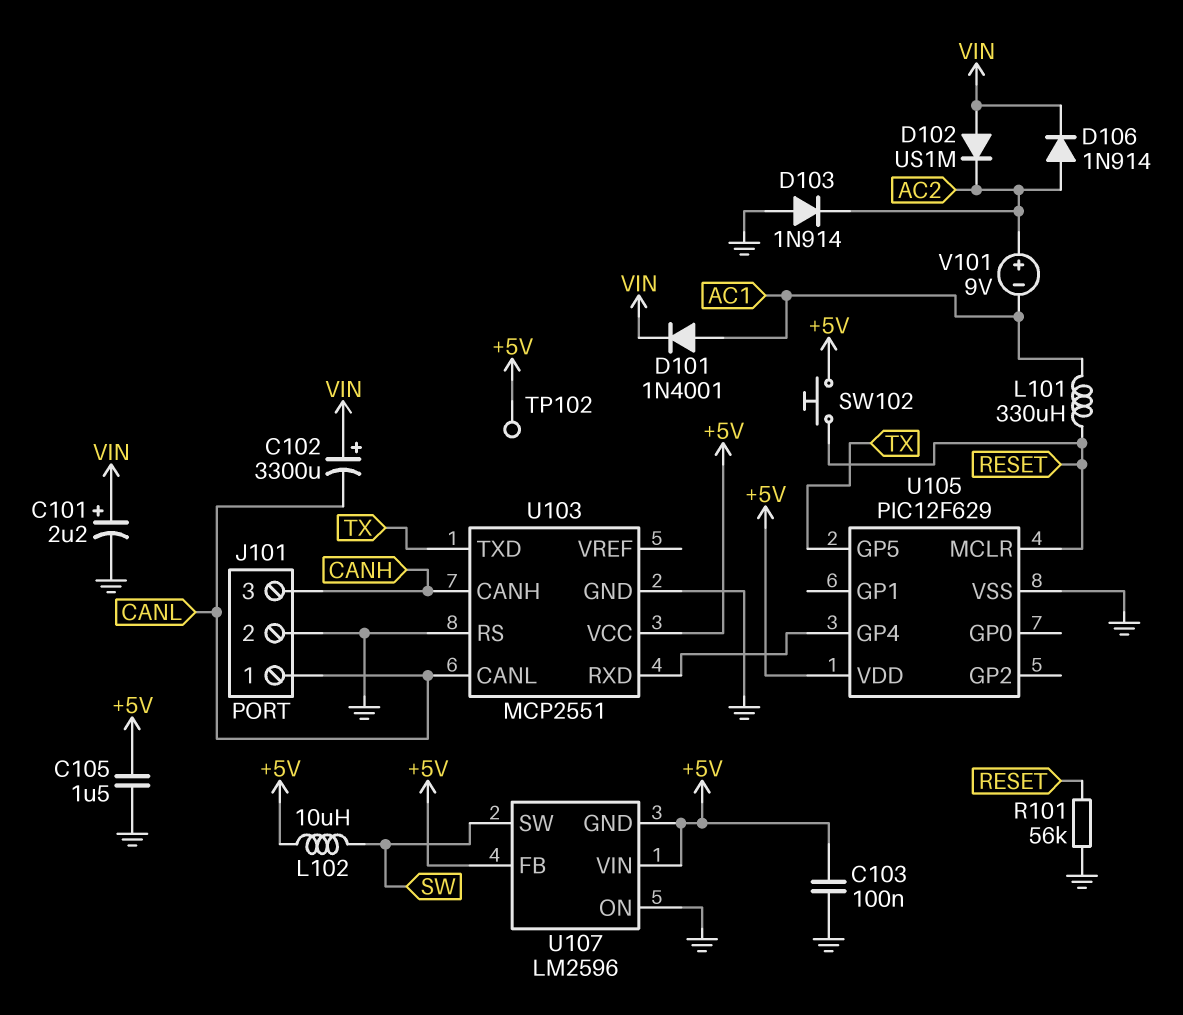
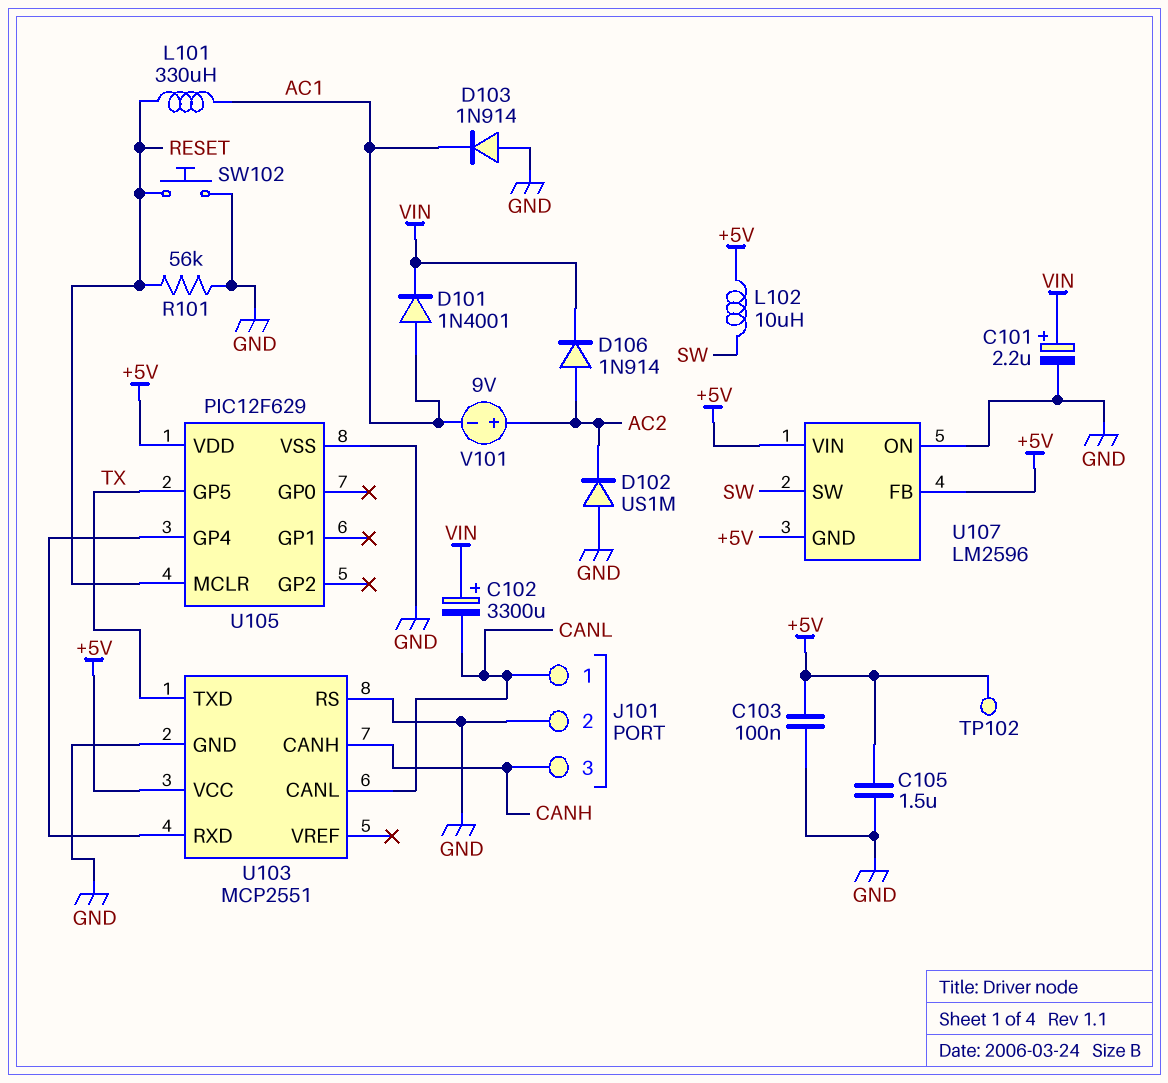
D102: diode US1M (A VIN, K AC2) -> diode US1M (A GND, K AC2)
D103: diode 1N914 (A GND, K AC2) -> diode 1N914 (A GND, K AC1)
SW102: button (+5V, RESET) -> button (GND, RESET)

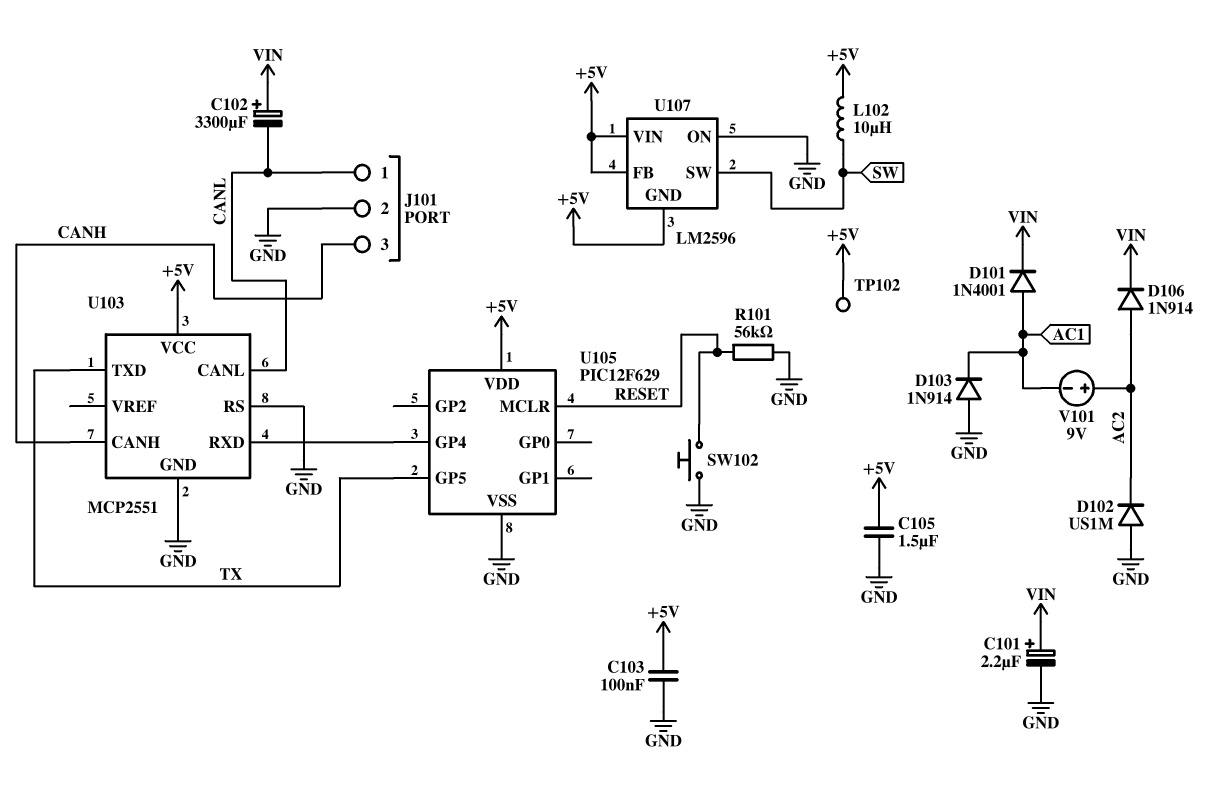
L101: 330uH (AC1, RESET) -> none

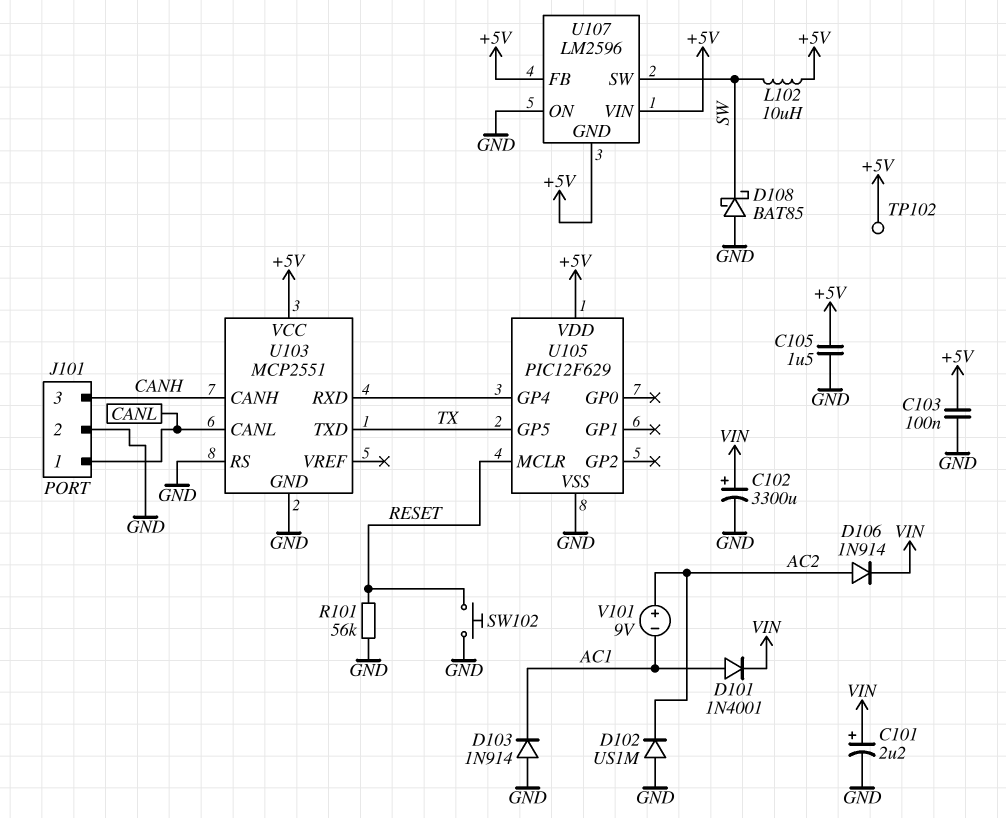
C102: 3300uF (plus VIN, minus CANL) -> 3300uF (plus VIN, minus GND)
D108: none -> schottky BAT85 (A GND, K SW)

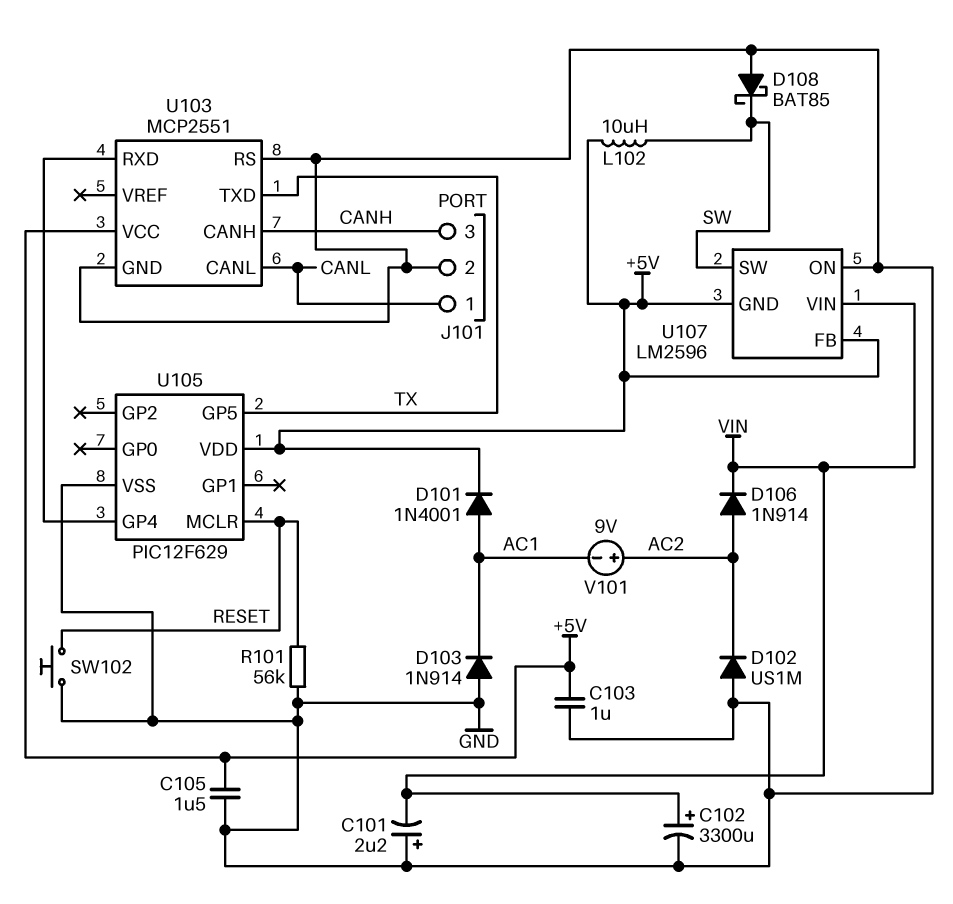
C101: 2.2uF (plus VIN, minus GND) -> 2.2uF (plus GND, minus VIN)
C103: 100nF (+5V, GND) -> 1uF (+5V, GND)
D101: diode 1N4001 (A AC1, K VIN) -> diode 1N4001 (A AC1, K +5V)
TP102: test point (+5V) -> none
U107 pin VIN: +5V -> VIN

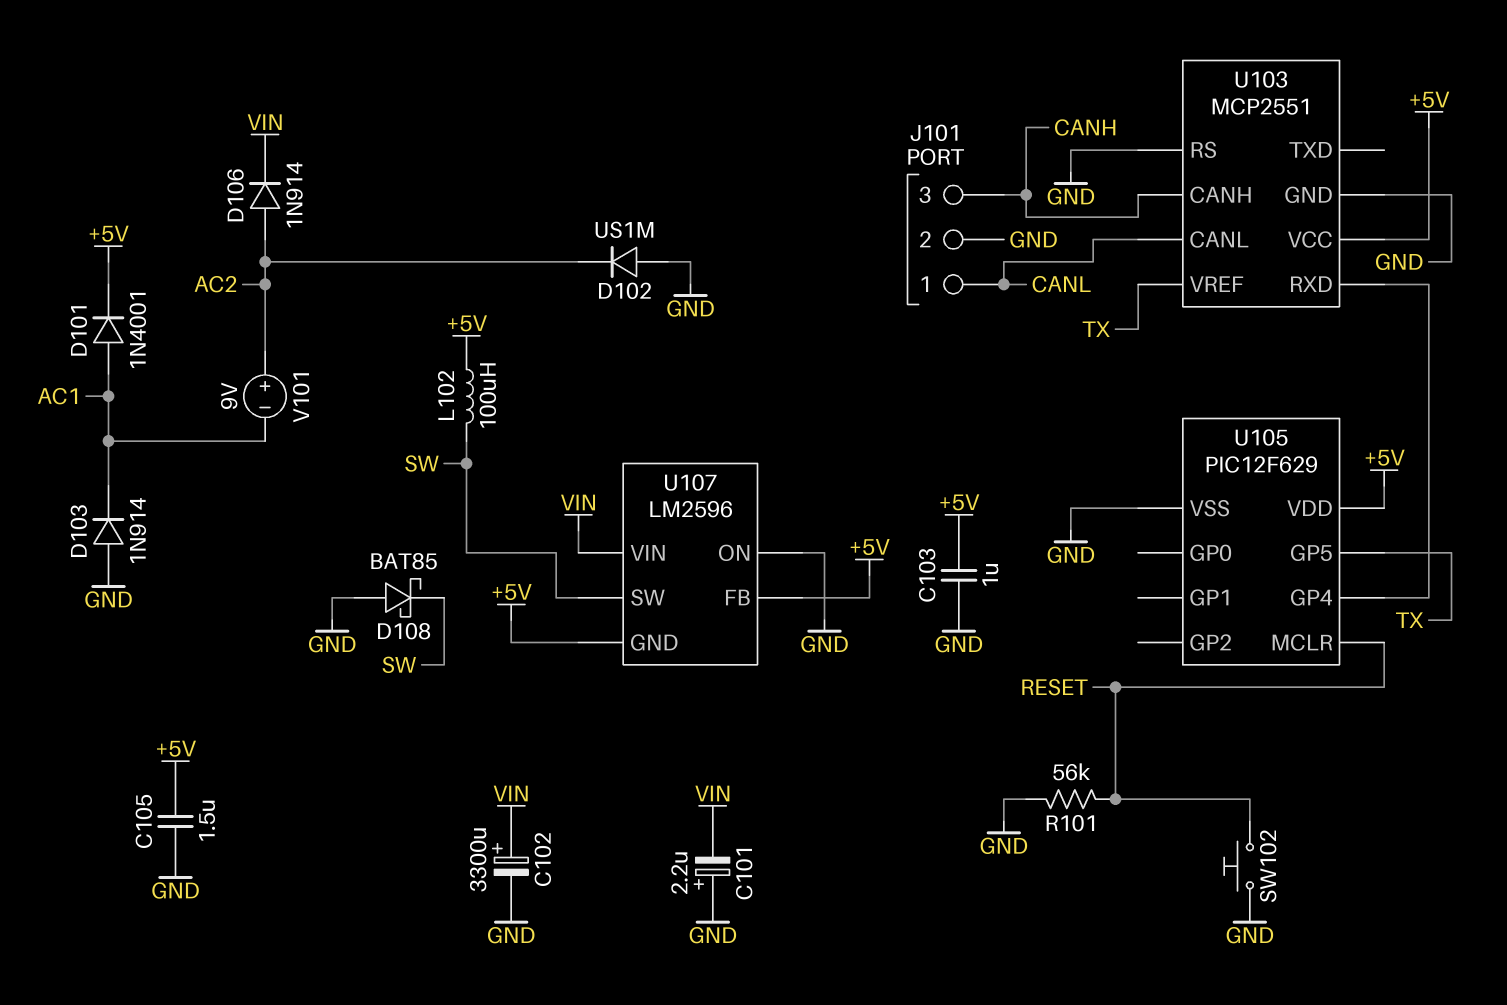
L102: 10uH (+5V, SW) -> 100uH (+5V, SW)
U103 pin TXD: TX -> none
U103 pin VREF: none -> TX

